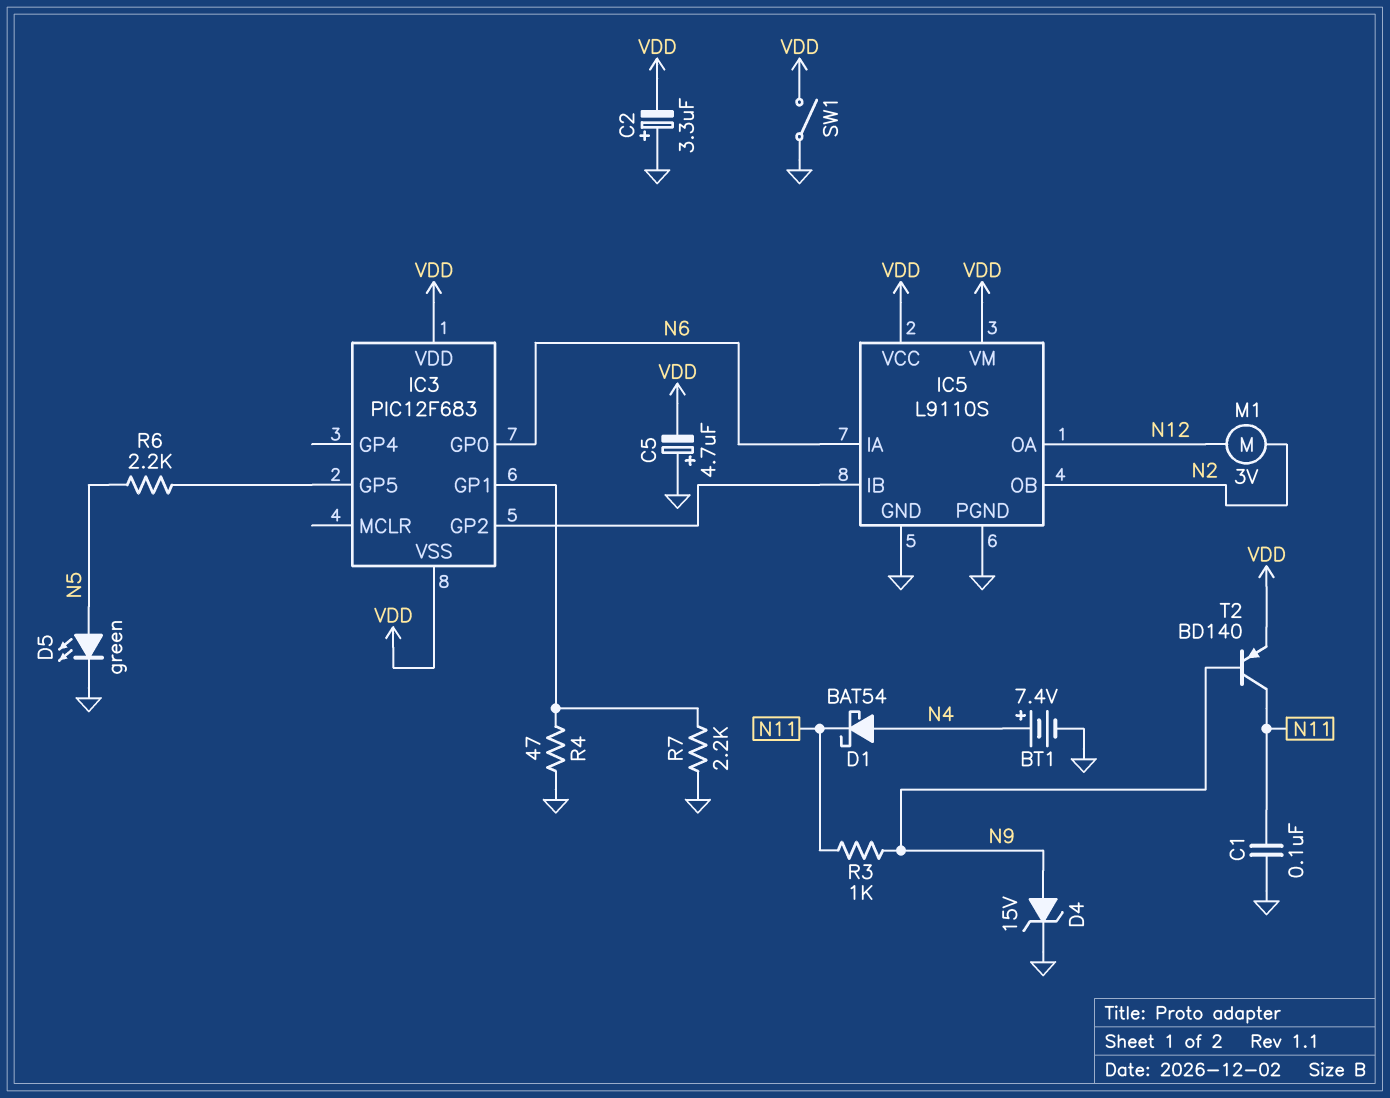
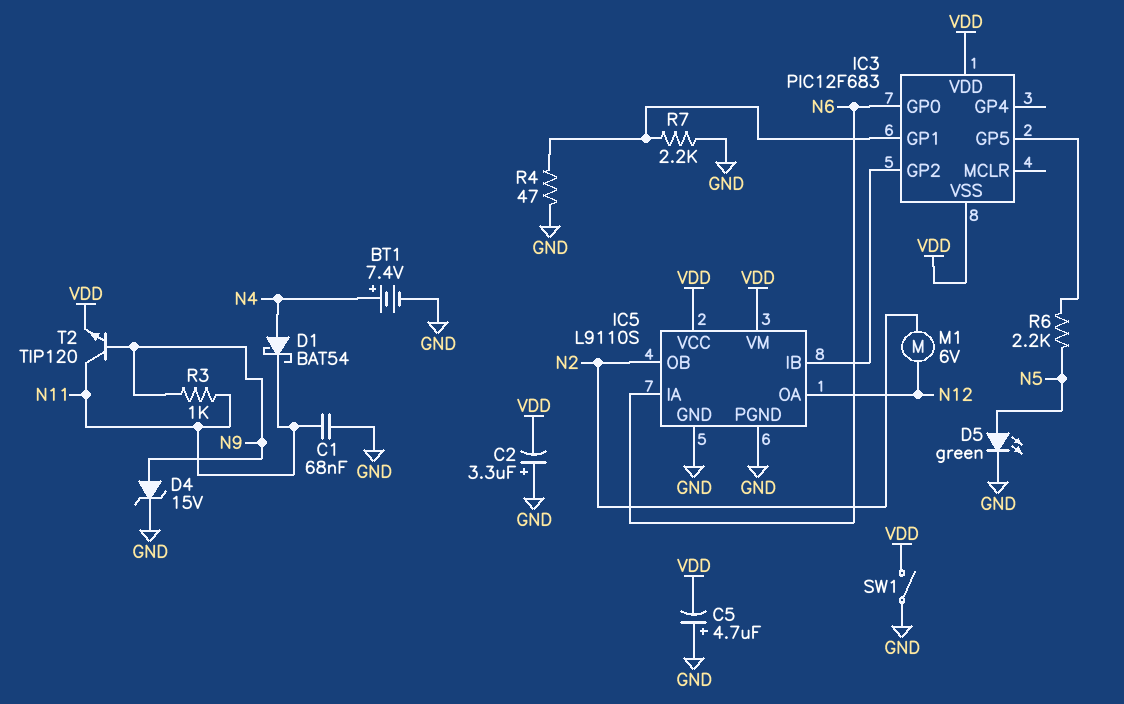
C1: 100nF (GND, N11) -> 68nF (GND, N11)
M1: motor 3V (N2, N12) -> motor 6V (N2, N12)
T2: PNP BD140 (B N9, C N11, E VDD) -> NPN TIP120 (B N9, C N11, E VDD)

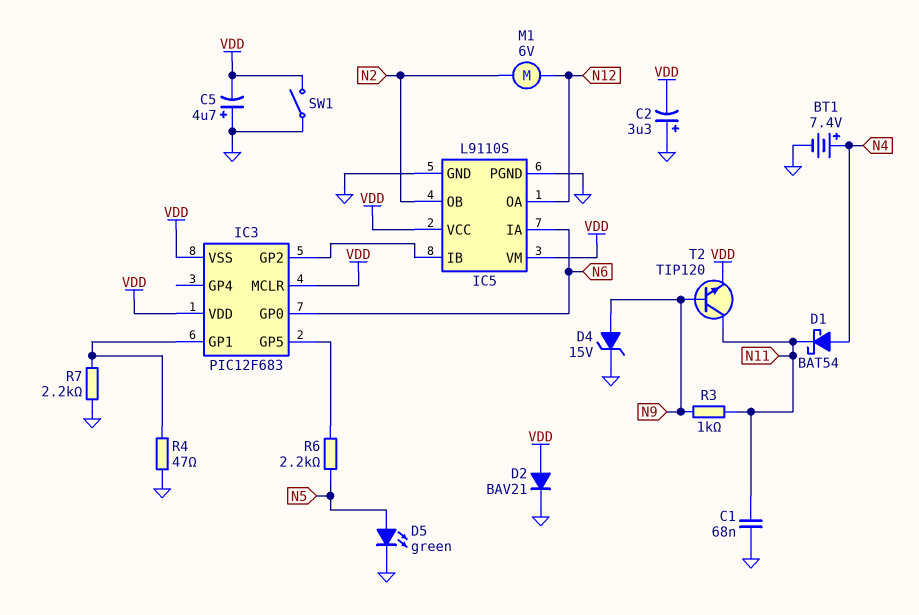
D2: none -> diode BAV21 (A VDD, K GND)
IC3 pin MCLR: none -> VDD

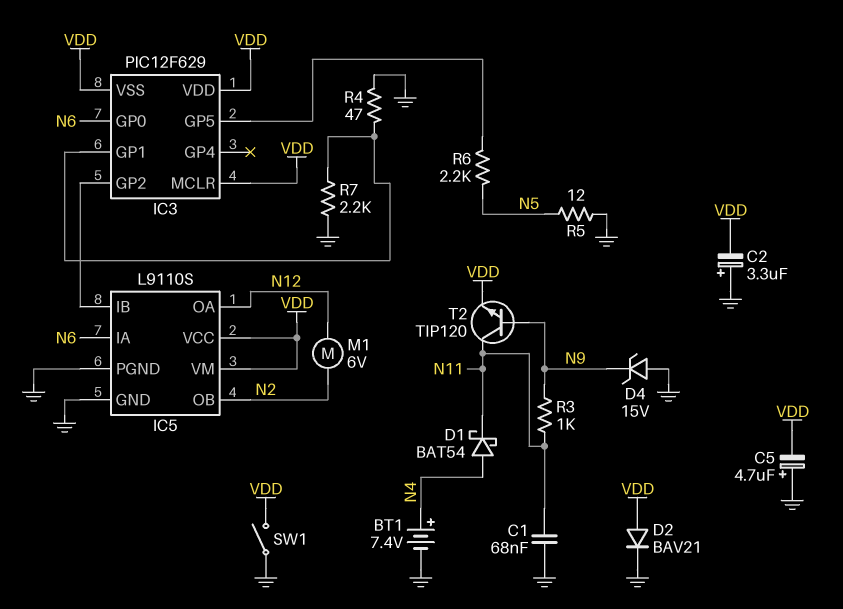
D4: zener 15V (A N9, K GND) -> zener 15V (A GND, K N9)
D5: LED green (A N5, K GND) -> none
IC3: PIC12F683 -> PIC12F629
R5: none -> 12 (GND, N5)

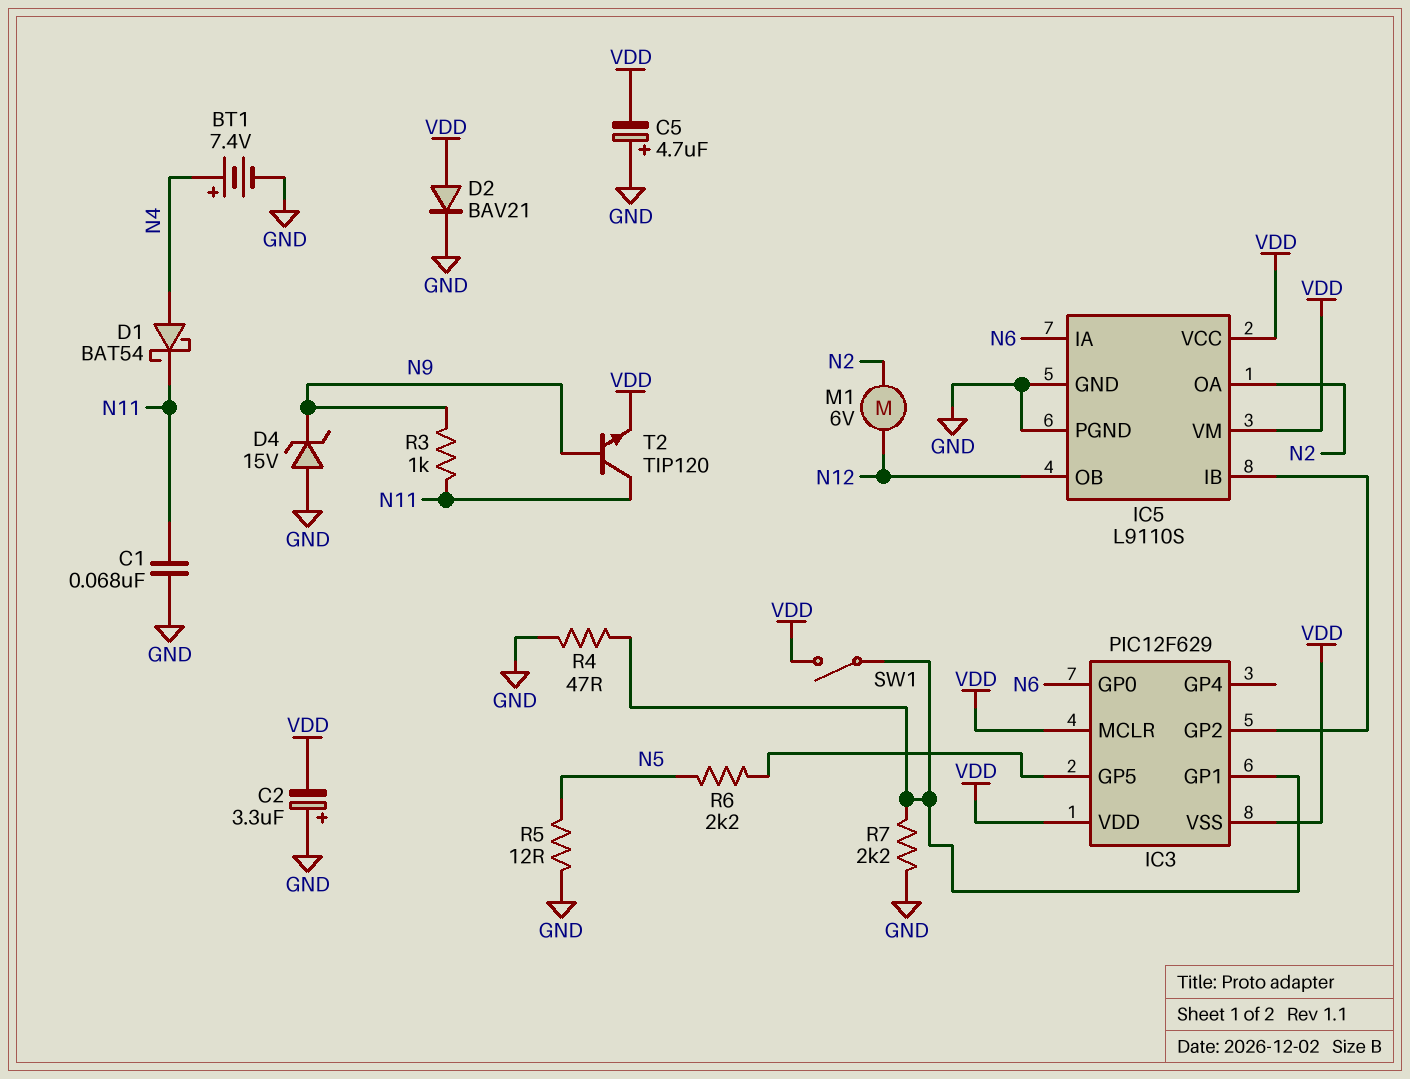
IC5 pin OA: N12 -> N2
IC5 pin OB: N2 -> N12
SW1: switch (GND, VDD) -> switch (IC3/GP1, VDD)

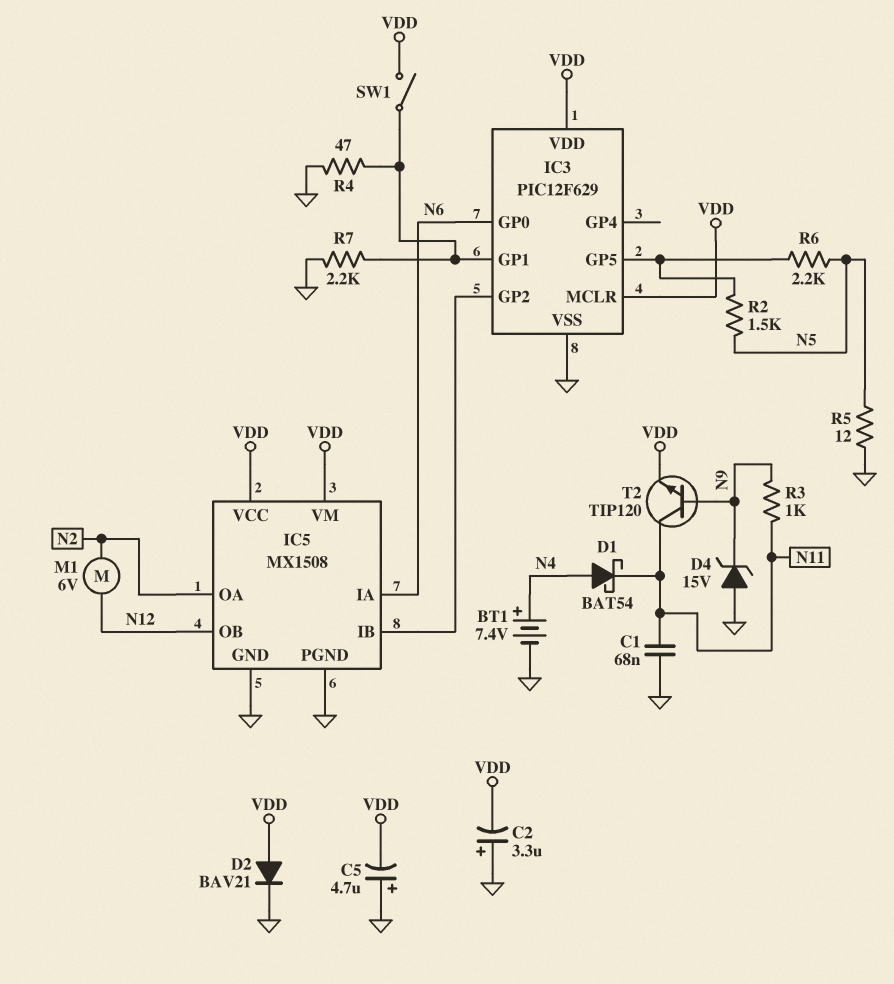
IC3 pin VSS: VDD -> GND
IC5: L9110S -> MX1508
R2: none -> 1.5k (IC3/GP5, N5)

